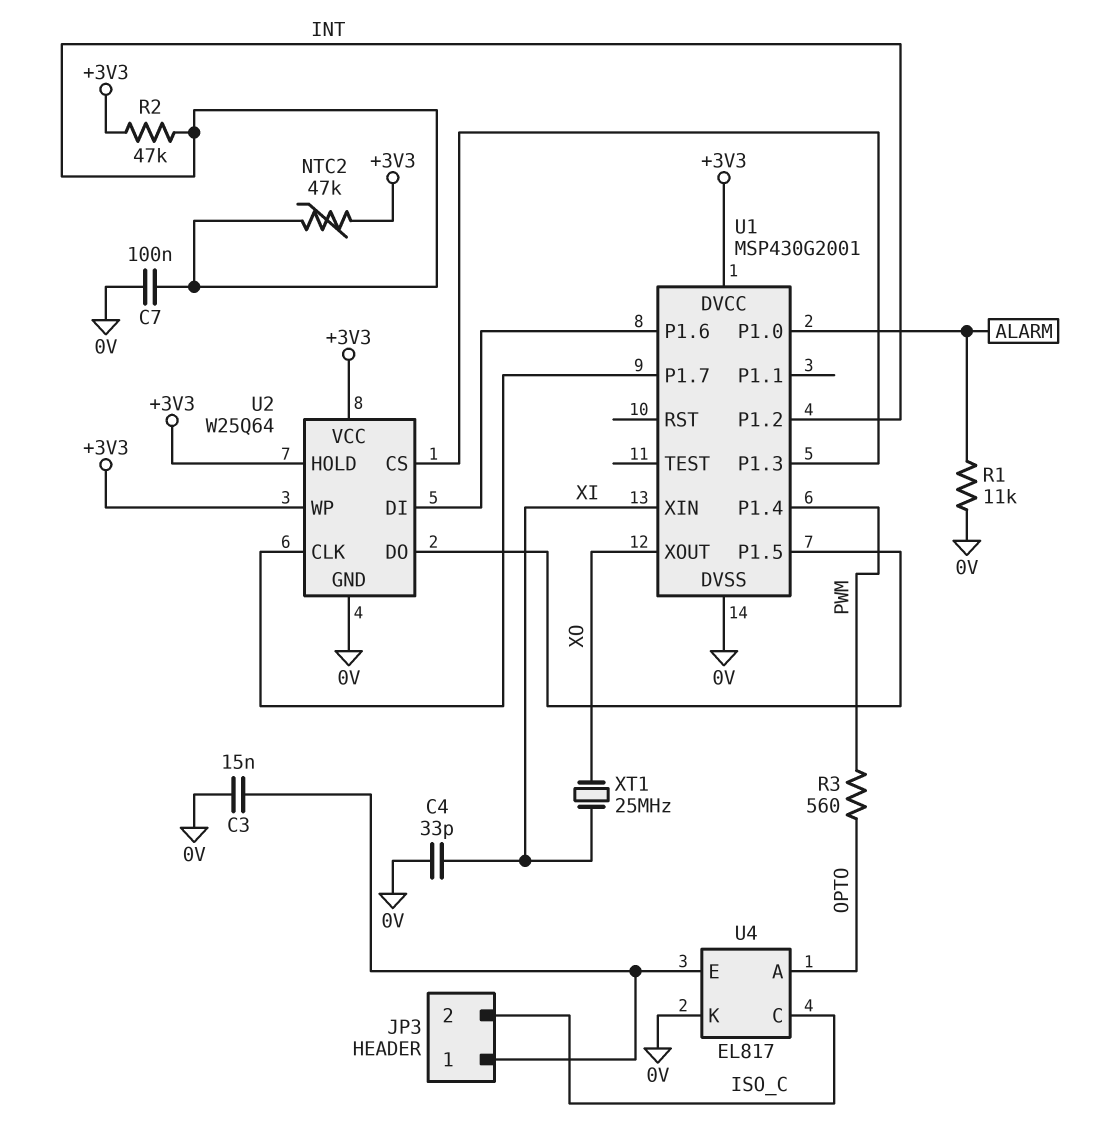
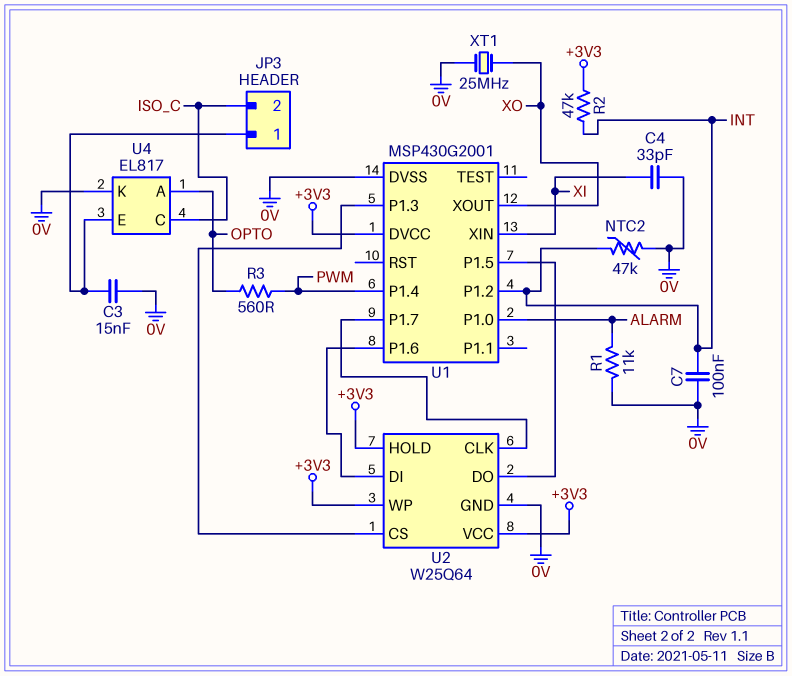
NTC2: 47k (+3V3, INT) -> 47k (0V, INT)
XT1: 25MHz (XI, XO) -> 25MHz (0V, XO)

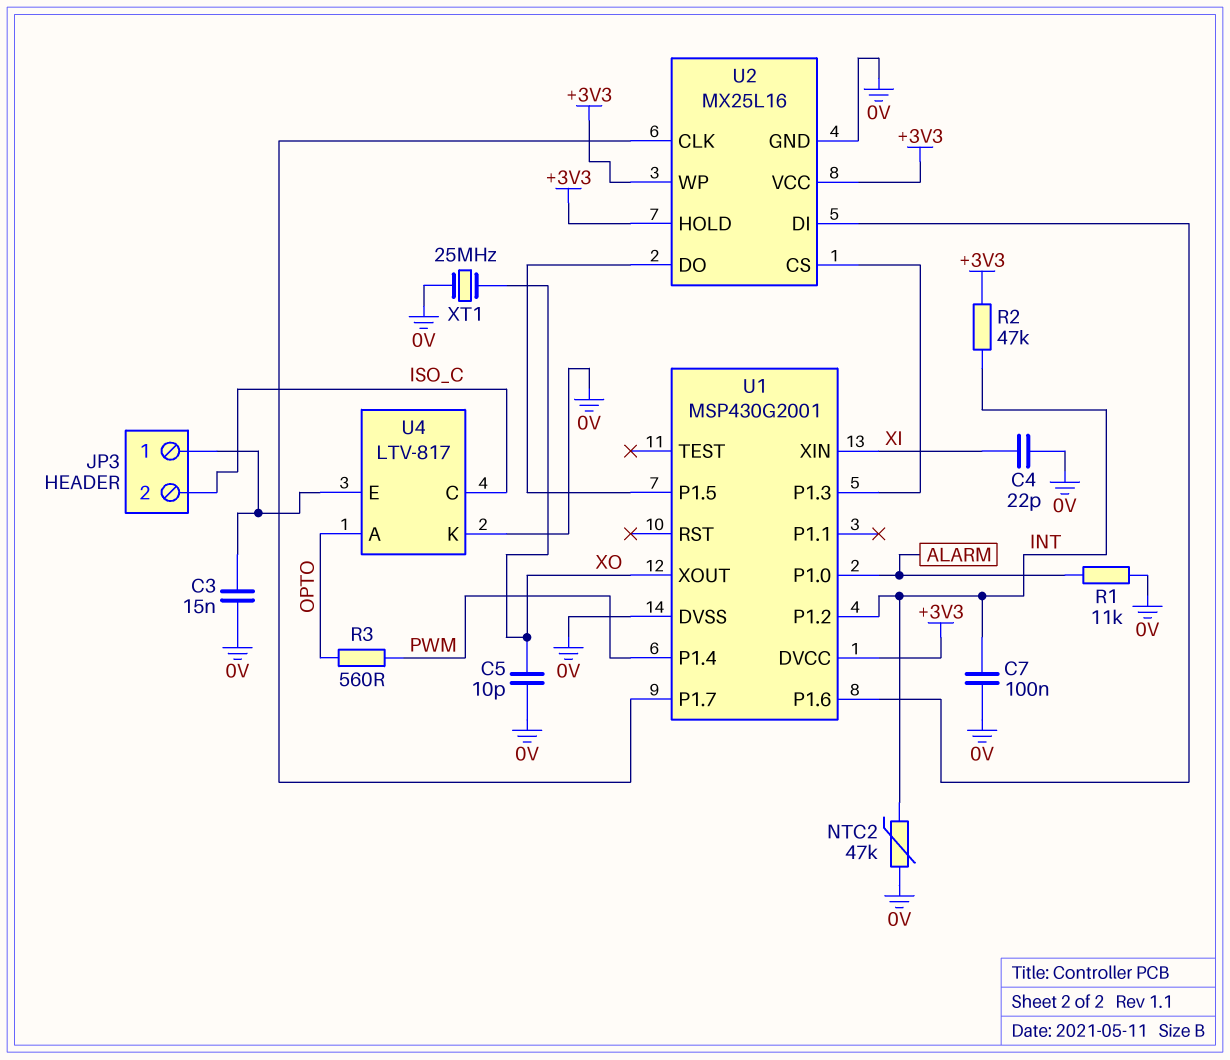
C4: 33pF (0V, XI) -> 22pF (0V, XI)
C5: none -> 10pF (0V, XO)
U2: W25Q64 -> MX25L16
U4: EL817 -> LTV-817

